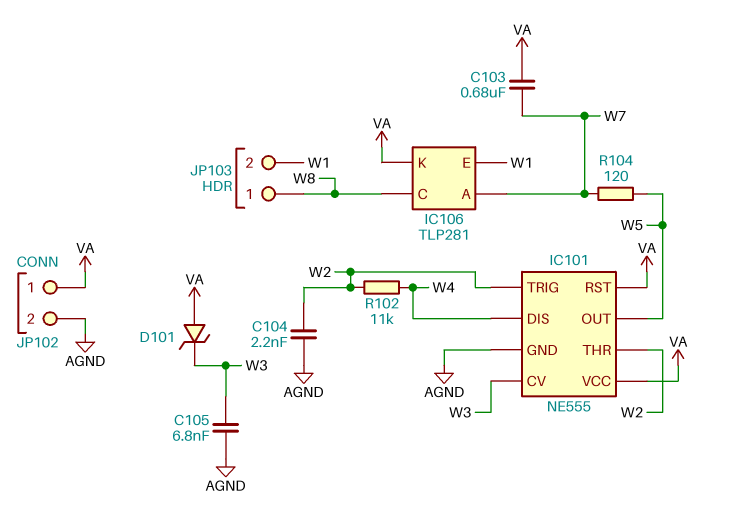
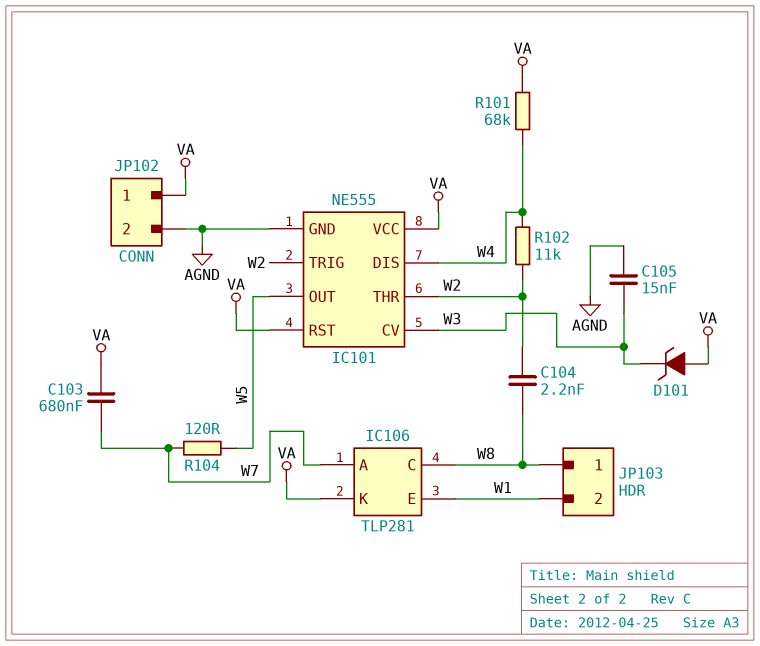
C104: 2.2nF (AGND, W2) -> 2.2nF (W2, W8)
C105: 6.8nF (AGND, W3) -> 15nF (AGND, W3)
R101: none -> 68k (VA, W4)

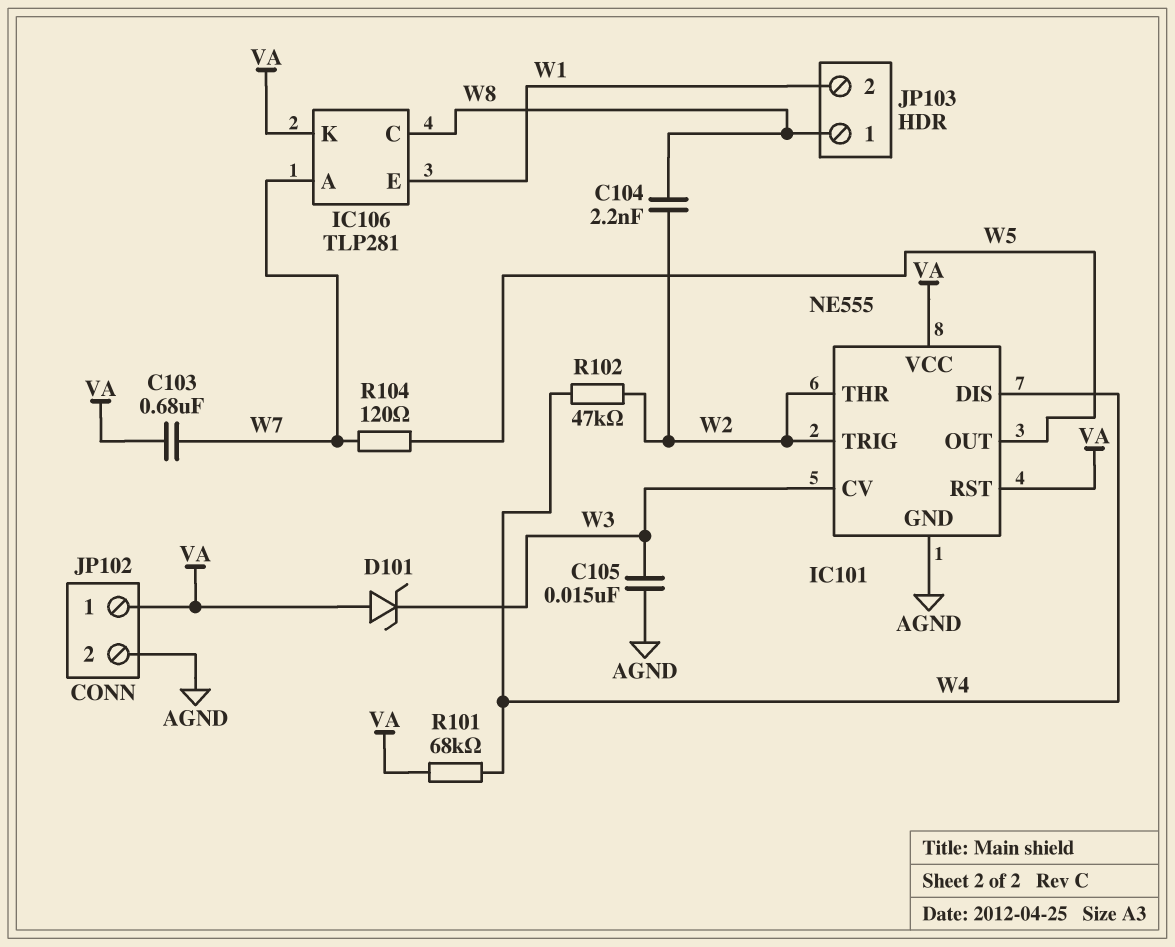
R102: 11k (W2, W4) -> 47k (W2, W4)

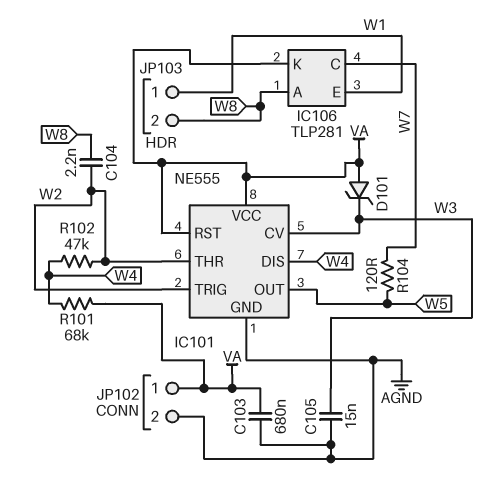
C103: 680nF (VA, W7) -> 680nF (AGND, VA)
IC106 pin A: W7 -> W8
IC106 pin C: W8 -> W7
JP103 pin 1: W8 -> W1
JP103 pin 2: W1 -> W8

